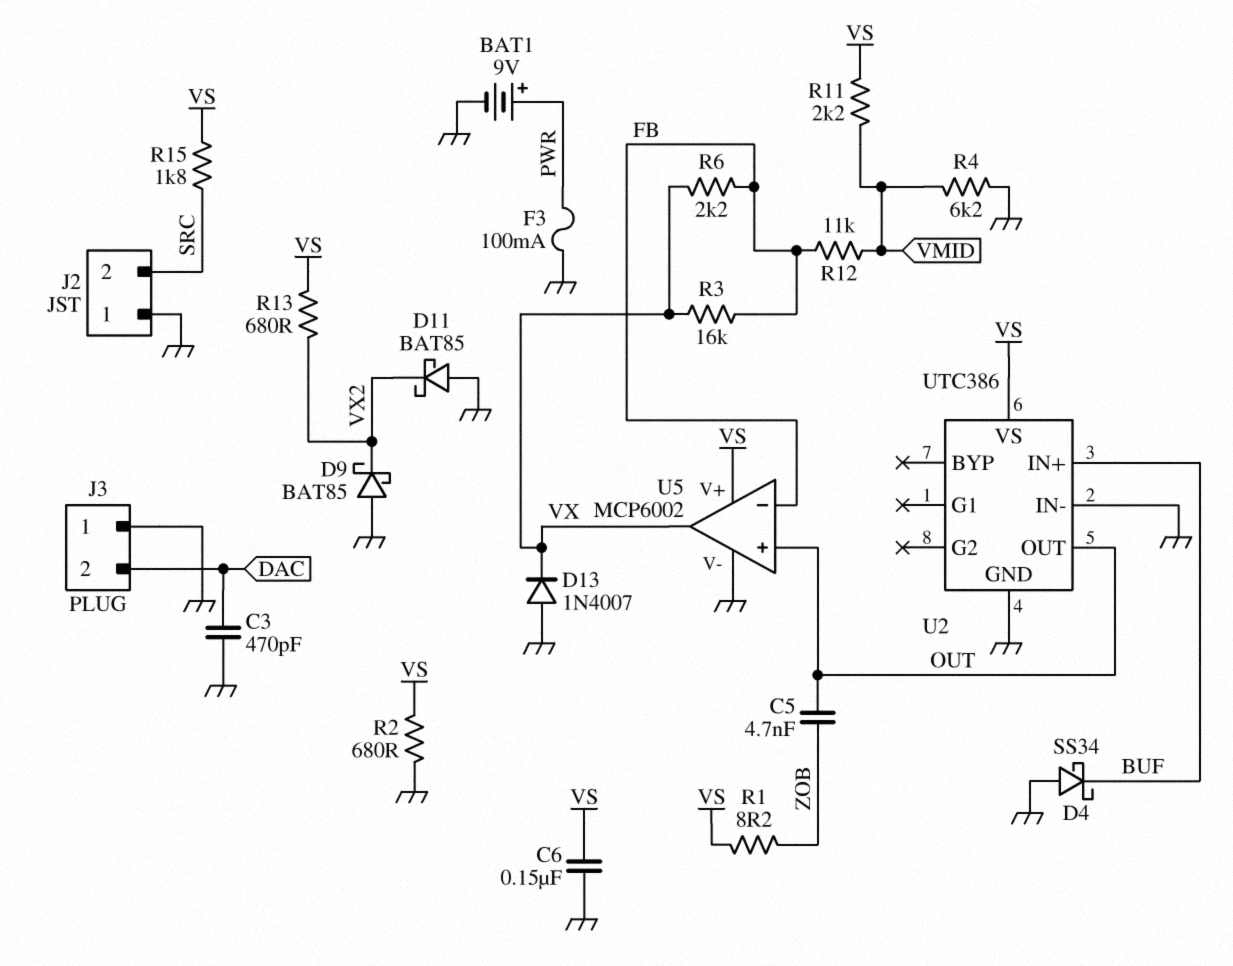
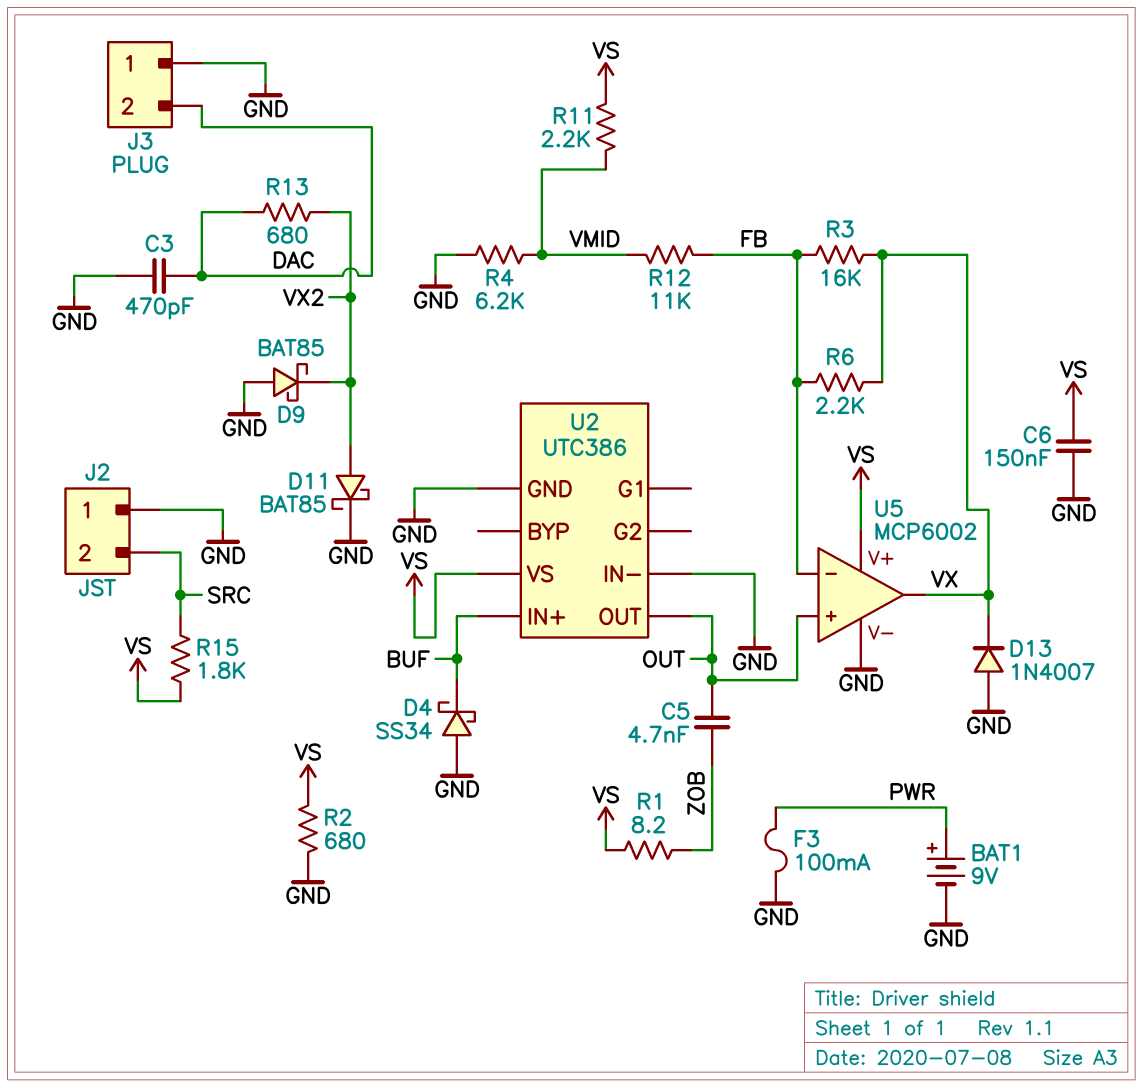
D11: schottky BAT85 (A GND, K VX2) -> schottky BAT85 (A VX2, K GND)
R13: 680 (VS, VX2) -> 680 (DAC, VX2)

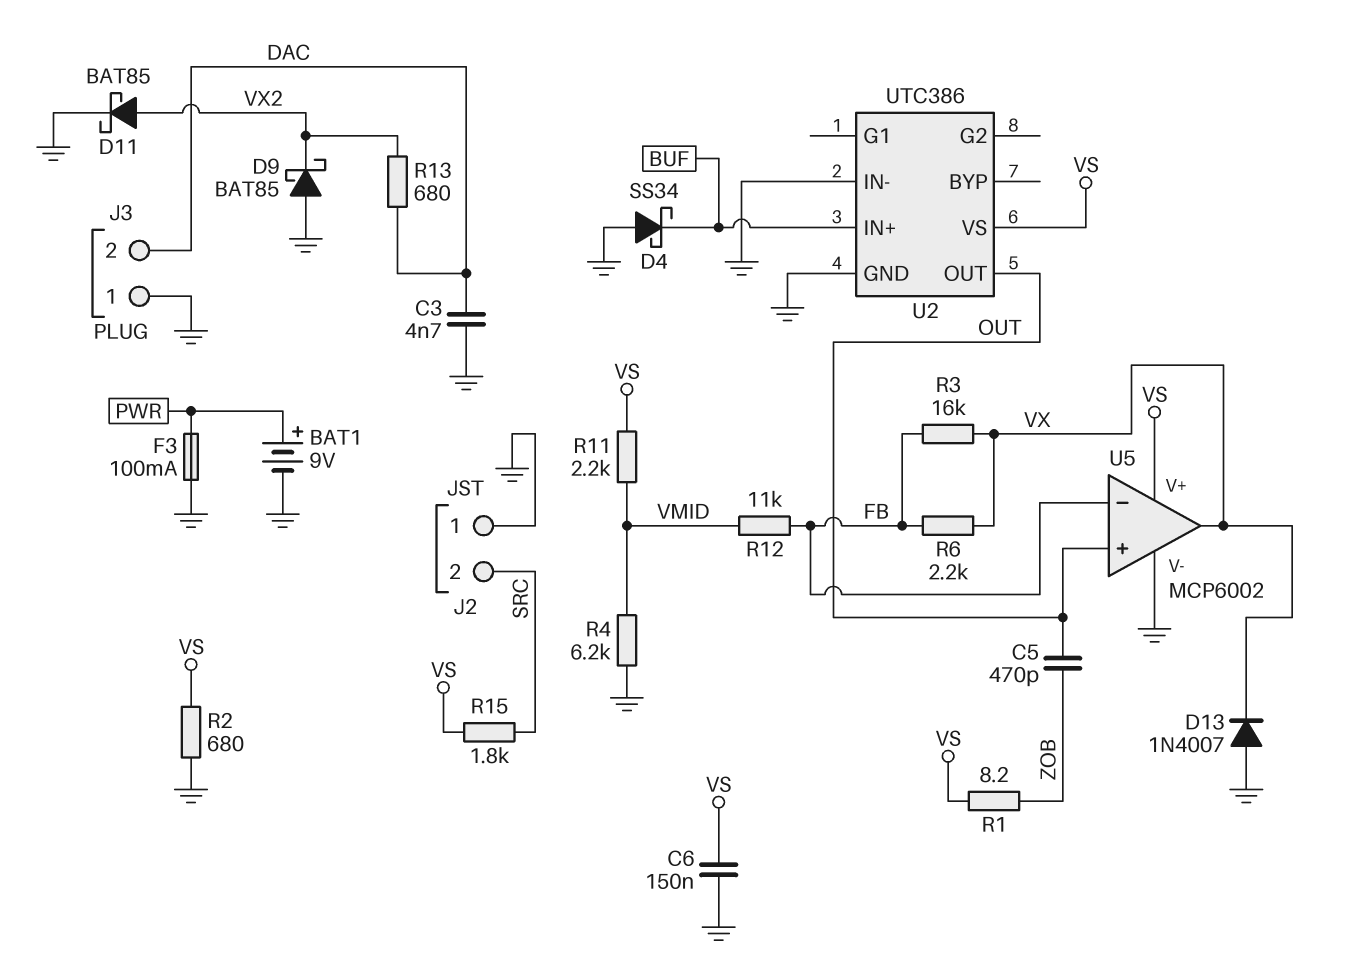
C3: 470pF (DAC, GND) -> 4.7nF (DAC, GND)
C5: 4.7nF (OUT, ZOB) -> 470pF (OUT, ZOB)

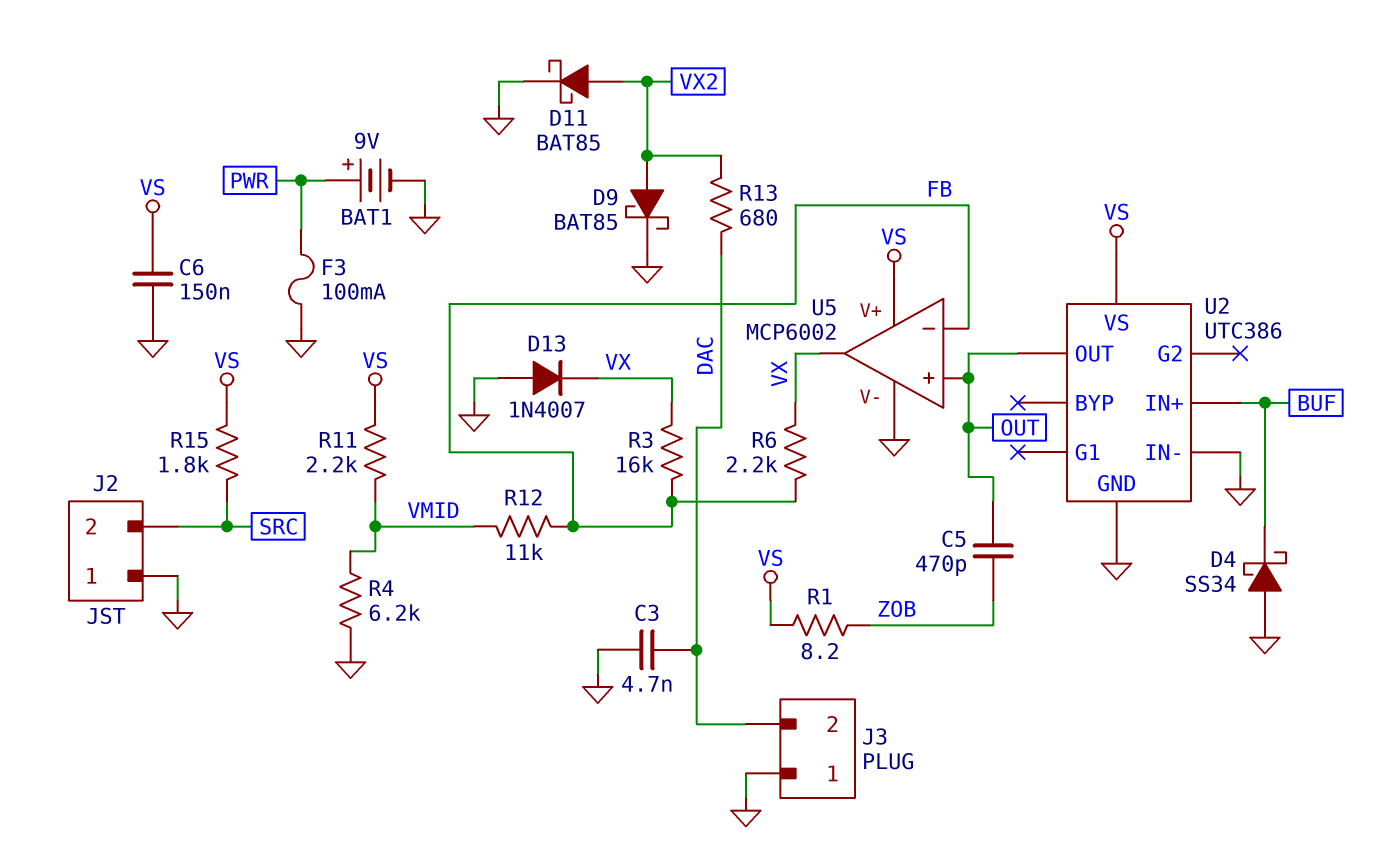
D9: schottky BAT85 (A GND, K VX2) -> schottky BAT85 (A VX2, K GND)
R2: 680 (GND, VS) -> none

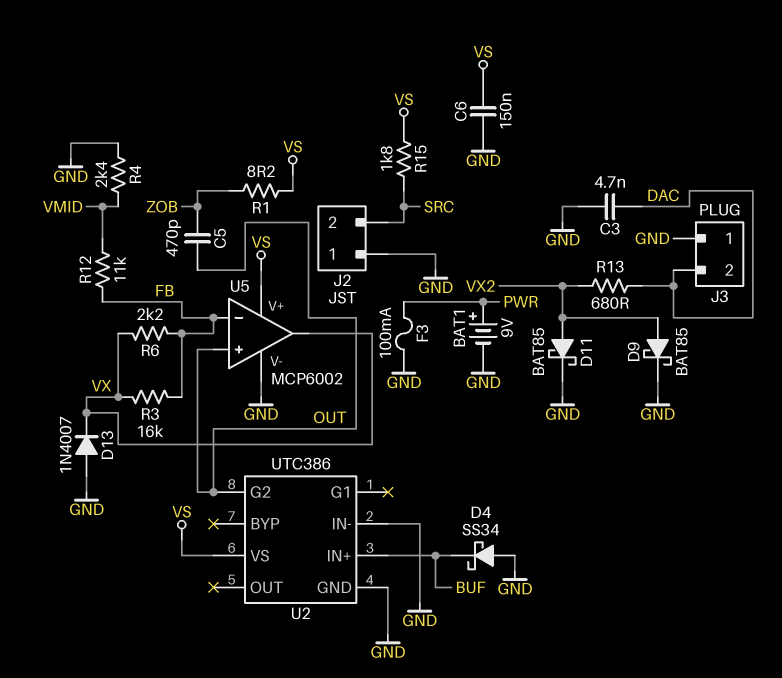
R4: 6.2k (GND, VMID) -> 2.4k (GND, VMID)
R11: 2.2k (VMID, VS) -> none
U2 pin G2: none -> OUT
U2 pin OUT: OUT -> none

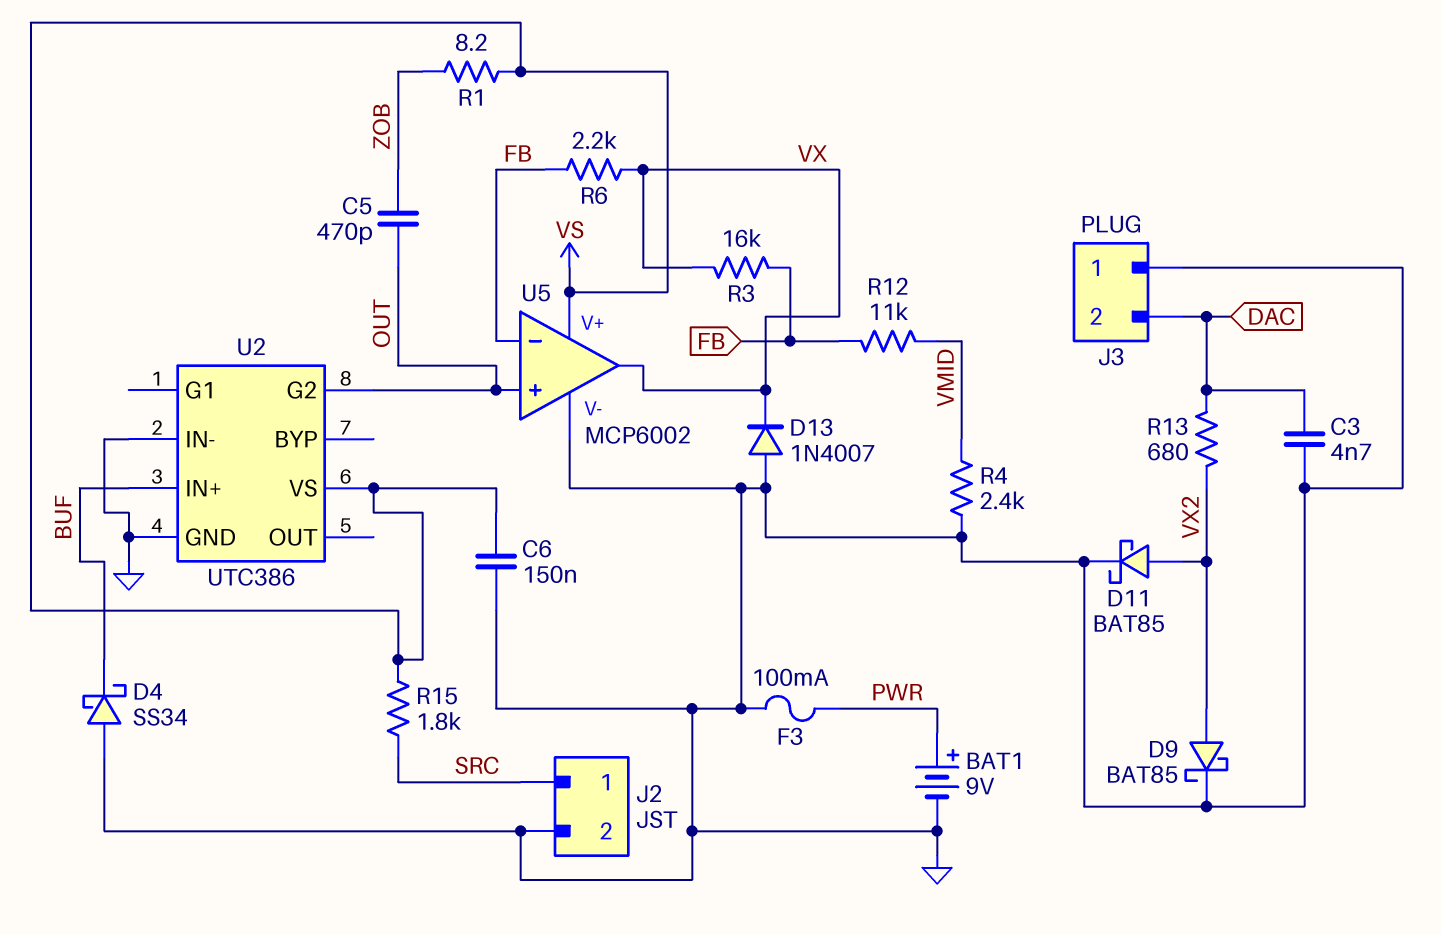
J2 pin 1: GND -> SRC
J2 pin 2: SRC -> GND

